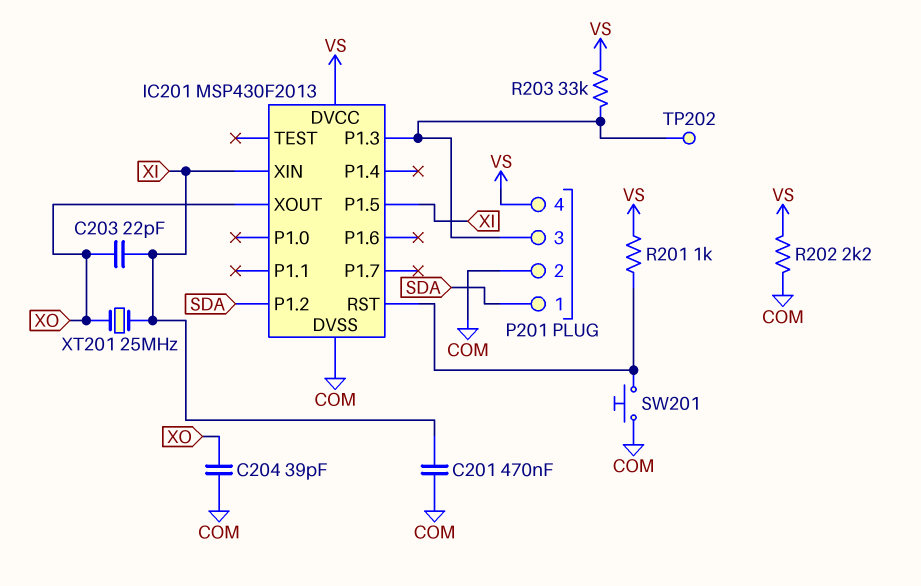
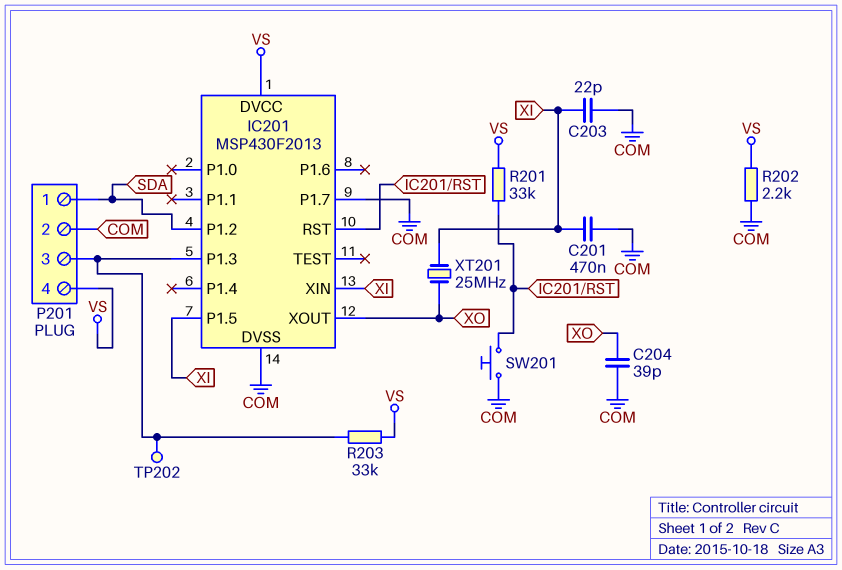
C203: 22pF (XI, XO) -> 22pF (COM, XI)
IC201 pin P1.7: none -> COM
R201: 1k (IC201/RST, VS) -> 33k (IC201/RST, VS)

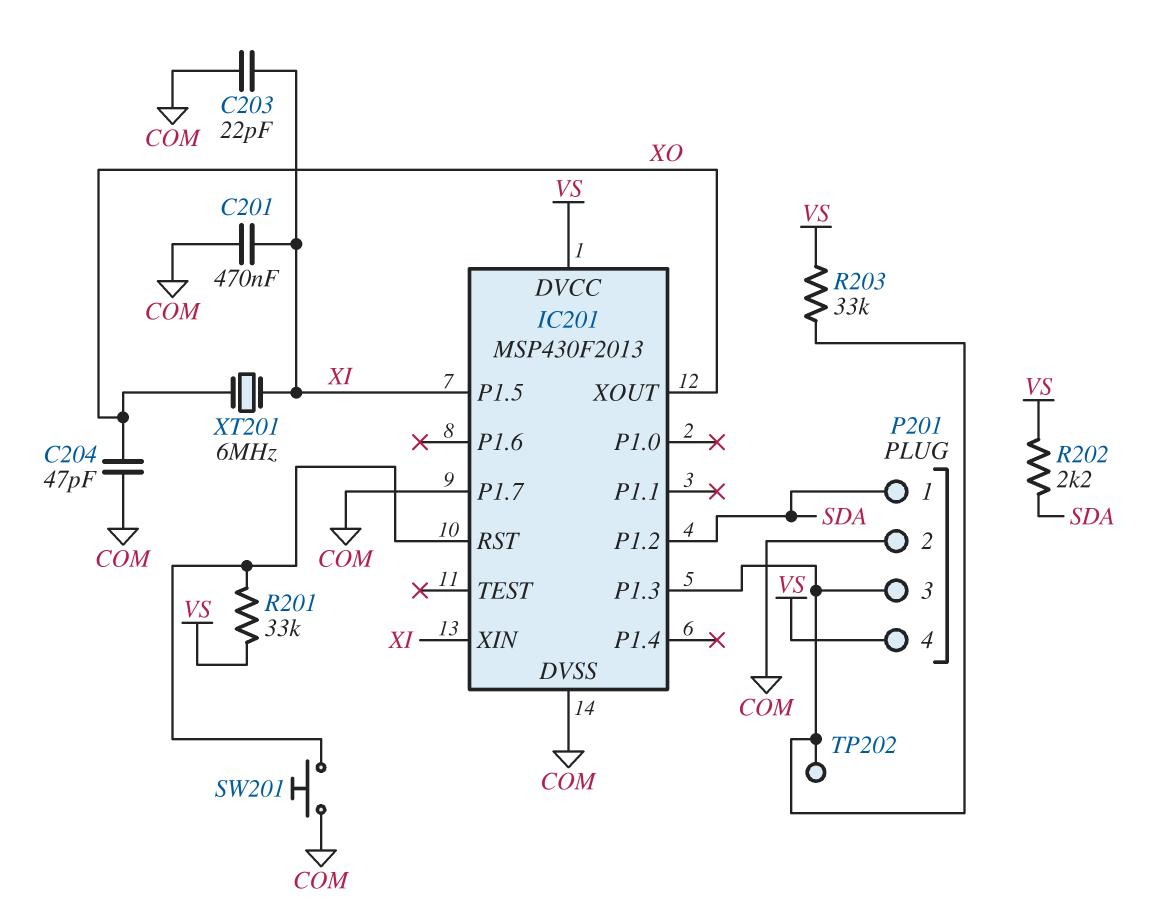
C204: 39pF (COM, XO) -> 47pF (COM, XO)
R202: 2.2k (COM, VS) -> 2.2k (SDA, VS)
XT201: 25MHz (XI, XO) -> 6MHz (XI, XO)

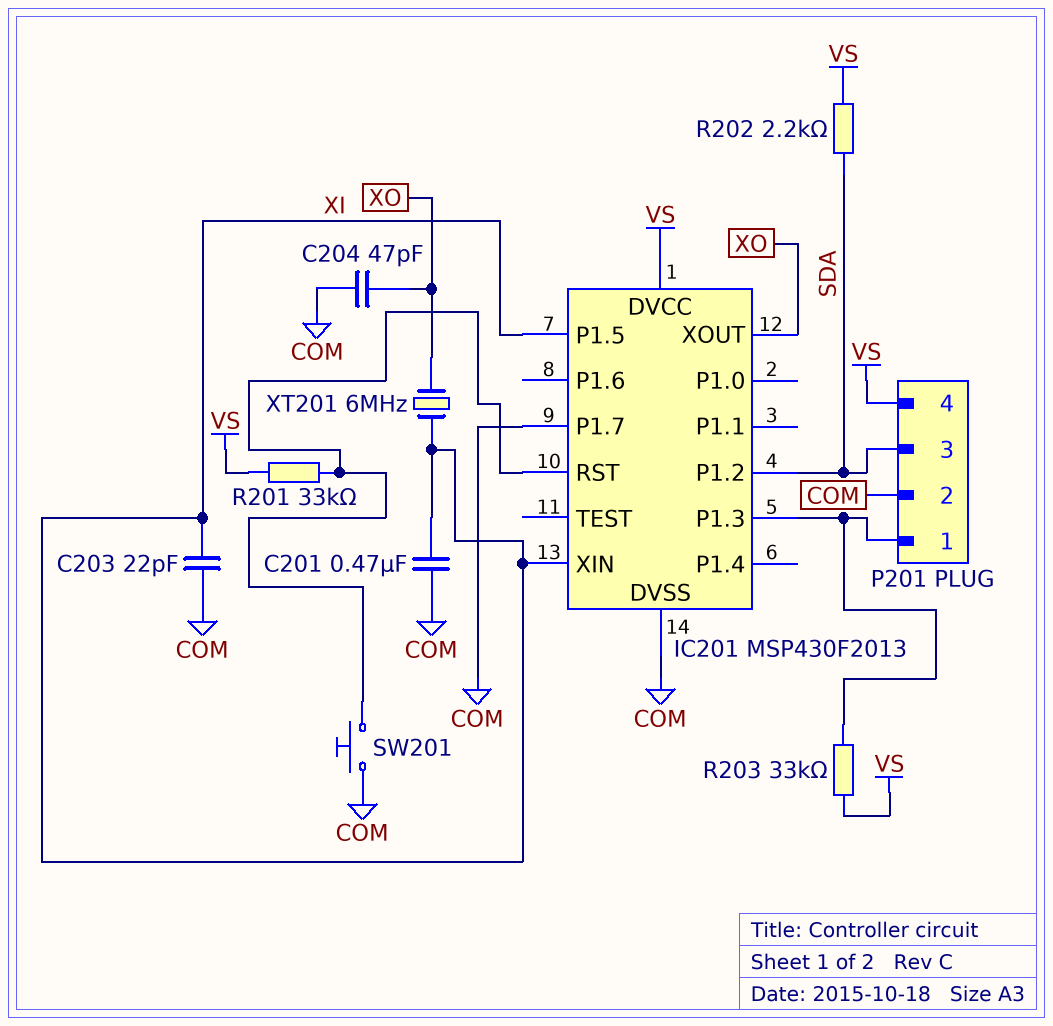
P201 pin 1: SDA -> IC201/P1.3
P201 pin 3: IC201/P1.3 -> SDA
TP202: test point (IC201/P1.3) -> none

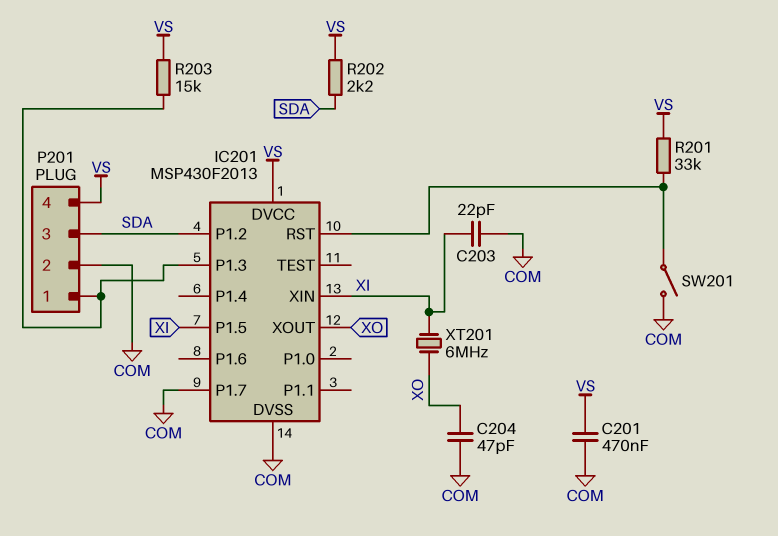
C201: 470nF (COM, XI) -> 470nF (COM, VS)
R203: 33k (IC201/P1.3, VS) -> 15k (IC201/P1.3, VS)
SW201: button (COM, IC201/RST) -> switch (COM, IC201/RST)

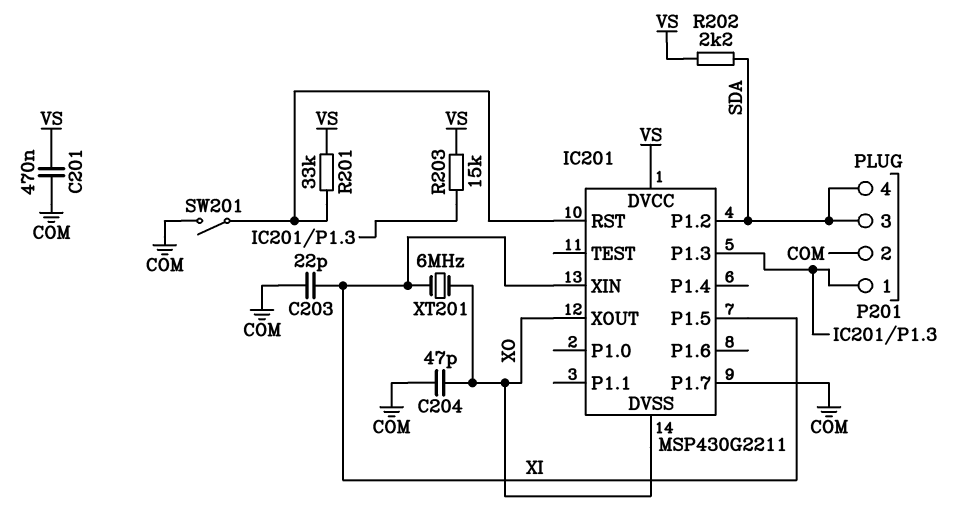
IC201: MSP430F2013 -> MSP430G2211
IC201 pin DVSS: COM -> XO
P201 pin 4: VS -> SDA

